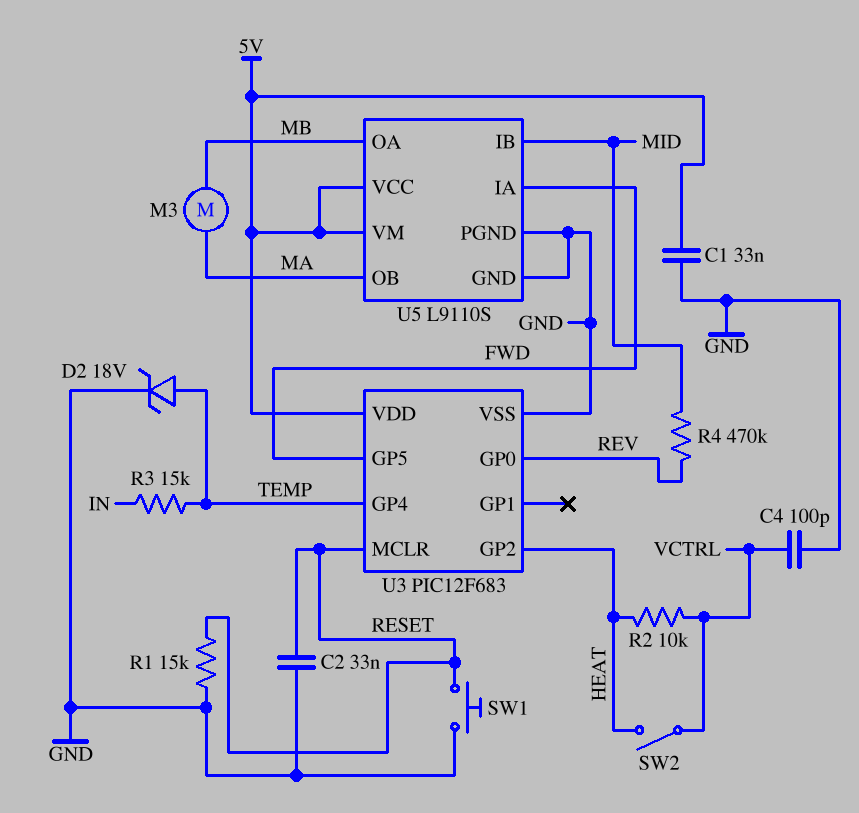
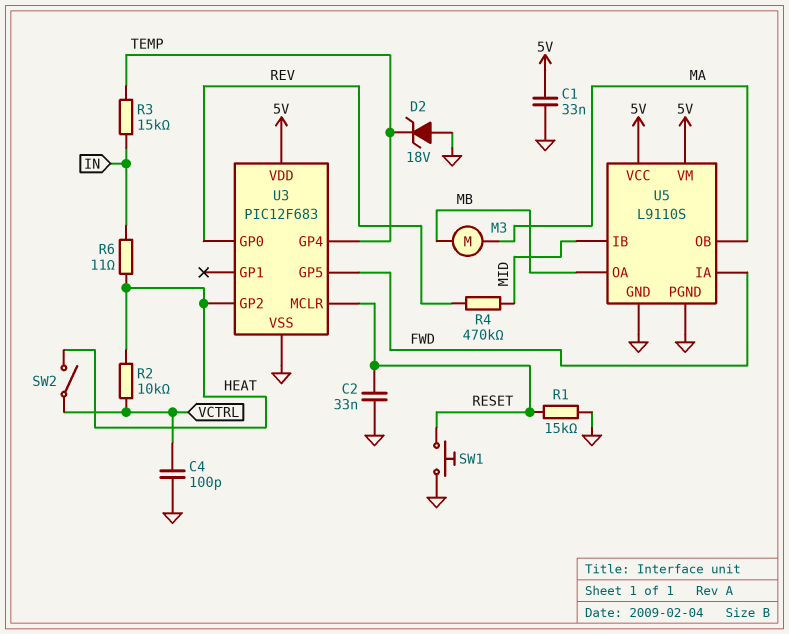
D2: zener 18V (A TEMP, K GND) -> zener 18V (A GND, K TEMP)
R6: none -> 11 (HEAT, IN)

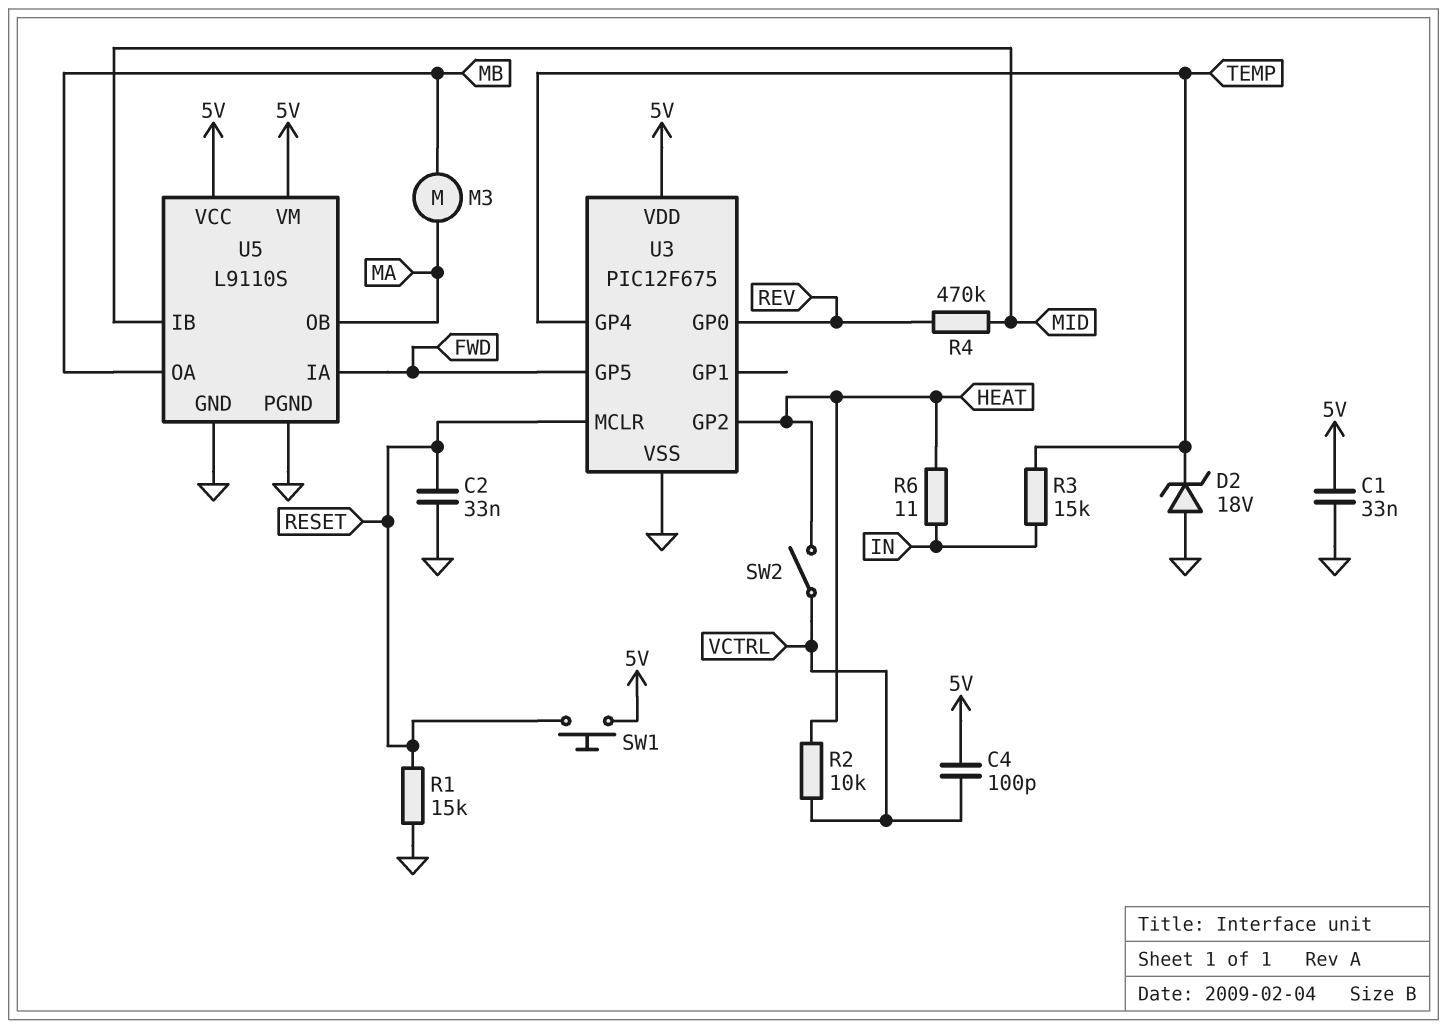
C4: 100pF (GND, VCTRL) -> 100pF (5V, VCTRL)
SW1: button (GND, RESET) -> button (5V, RESET)
U3: PIC12F683 -> PIC12F675

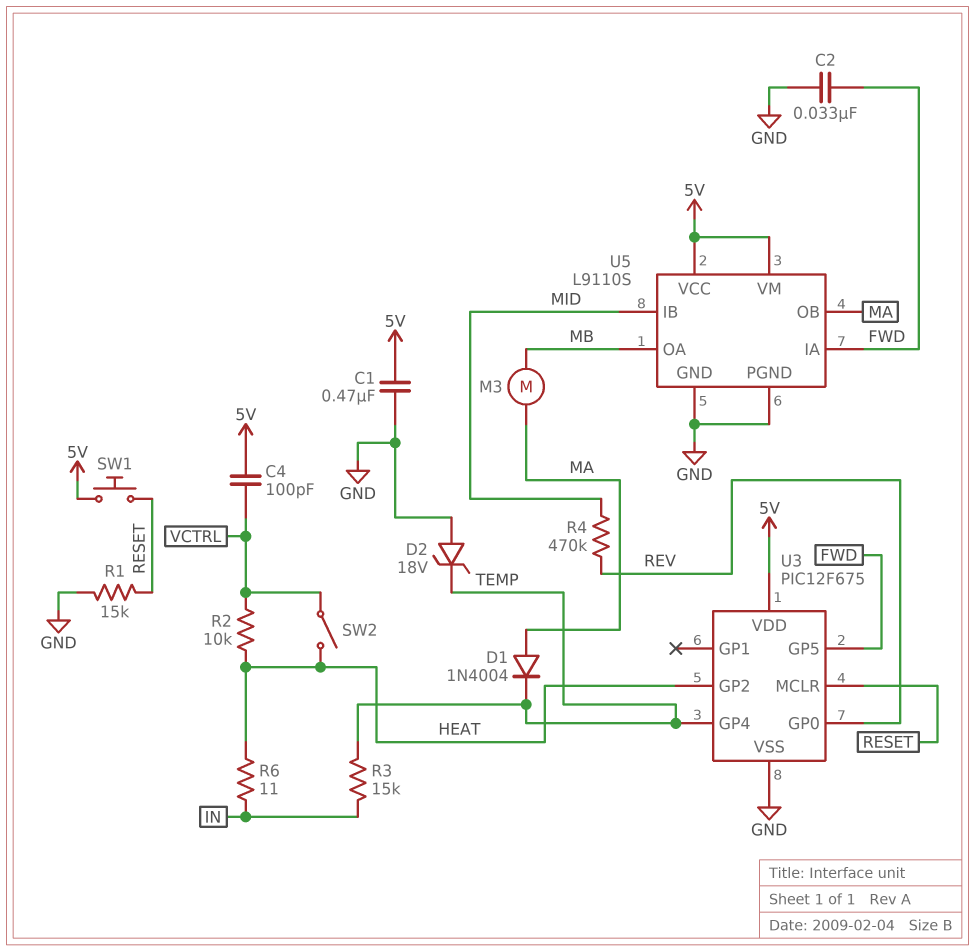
C1: 33nF (5V, GND) -> 470nF (5V, GND)
C2: 33nF (GND, RESET) -> 33nF (FWD, GND)
D1: none -> diode 1N4004 (A MA, K TEMP)

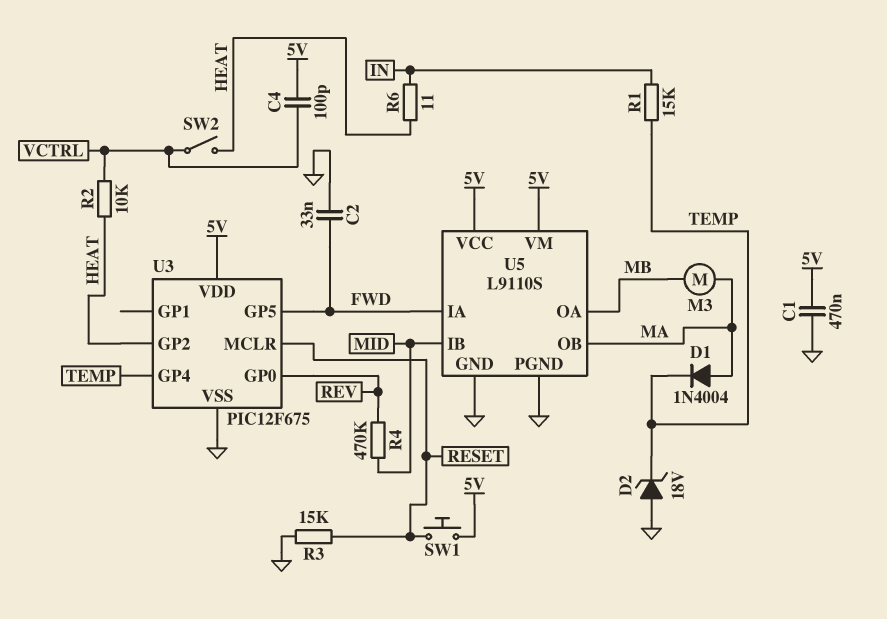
R1: 15k (GND, RESET) -> 15k (IN, TEMP)
R3: 15k (IN, TEMP) -> 15k (GND, RESET)

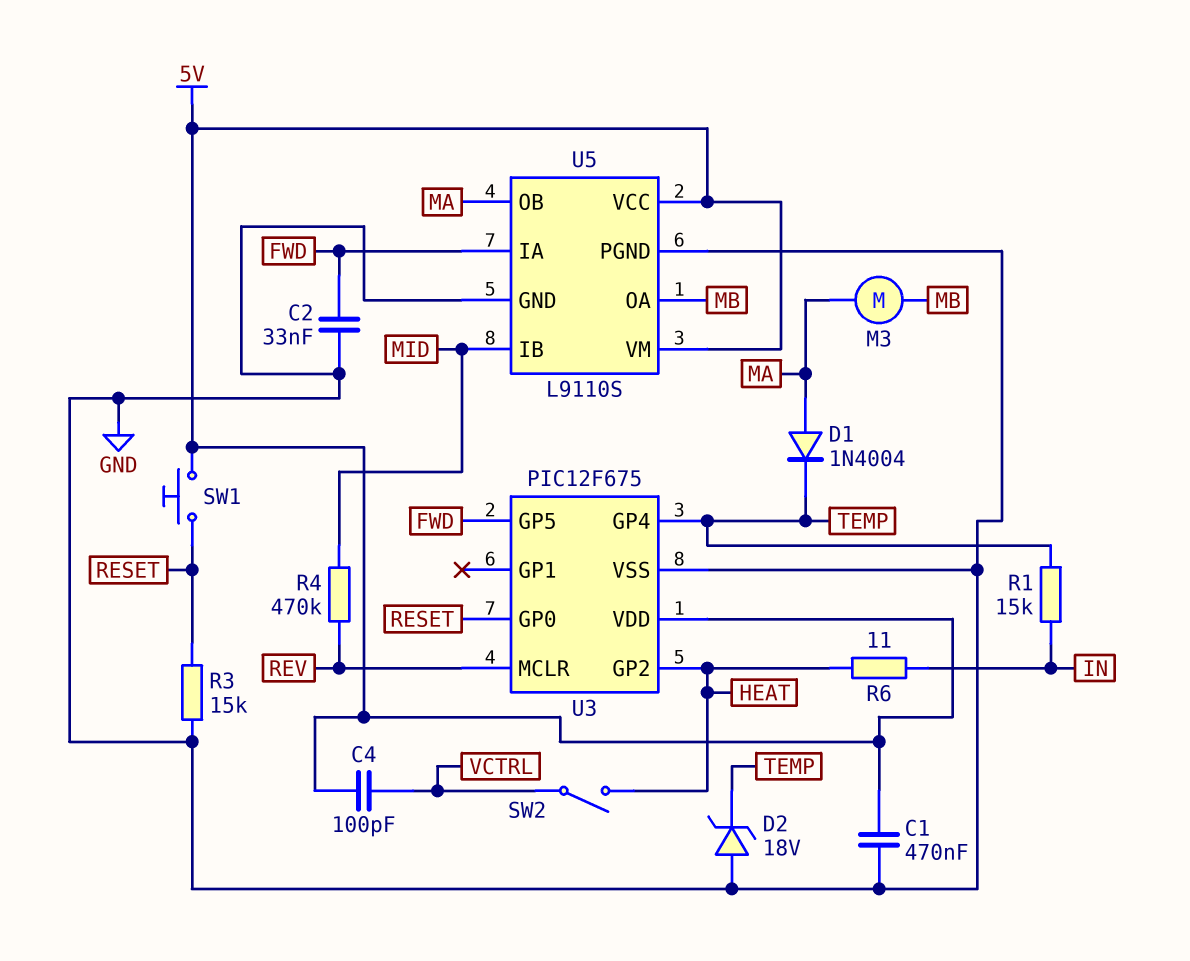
R2: 10k (HEAT, VCTRL) -> none
U3 pin GP0: REV -> RESET
U3 pin MCLR: RESET -> REV

